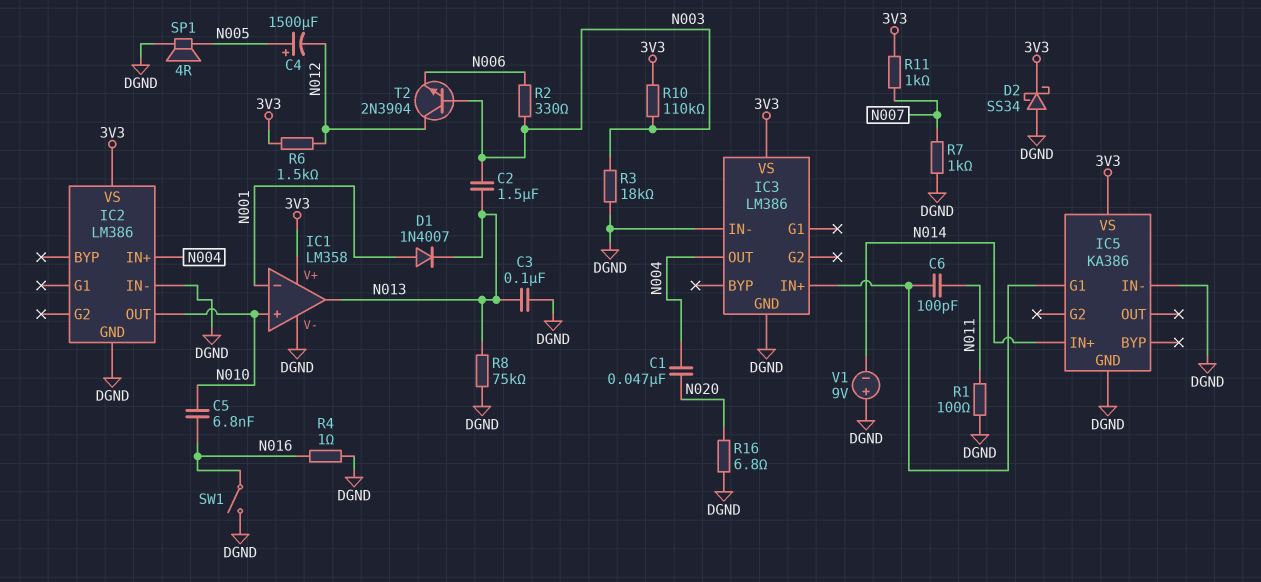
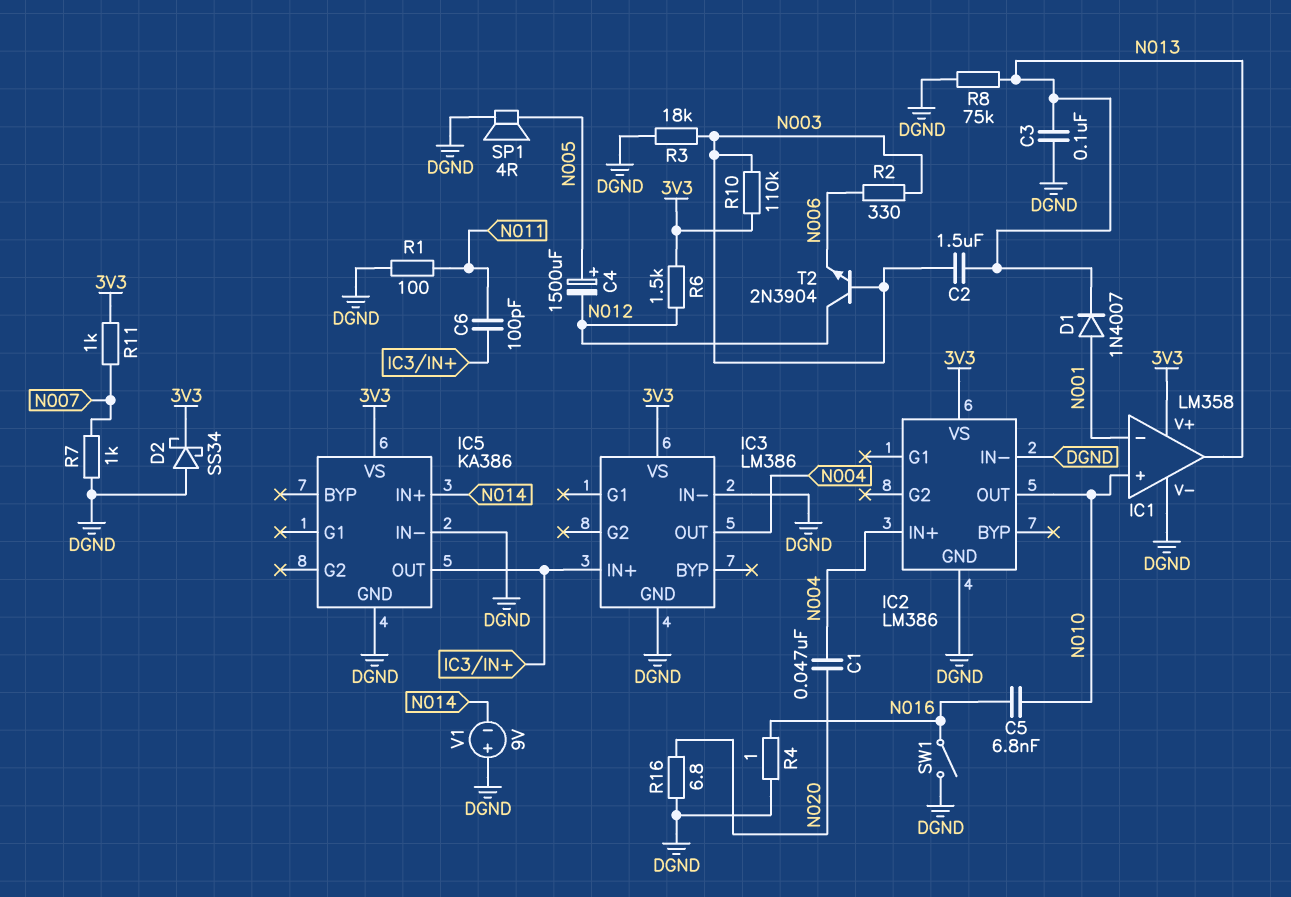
IC5 pin G1: IC3/IN+ -> none
IC5 pin OUT: none -> IC3/IN+

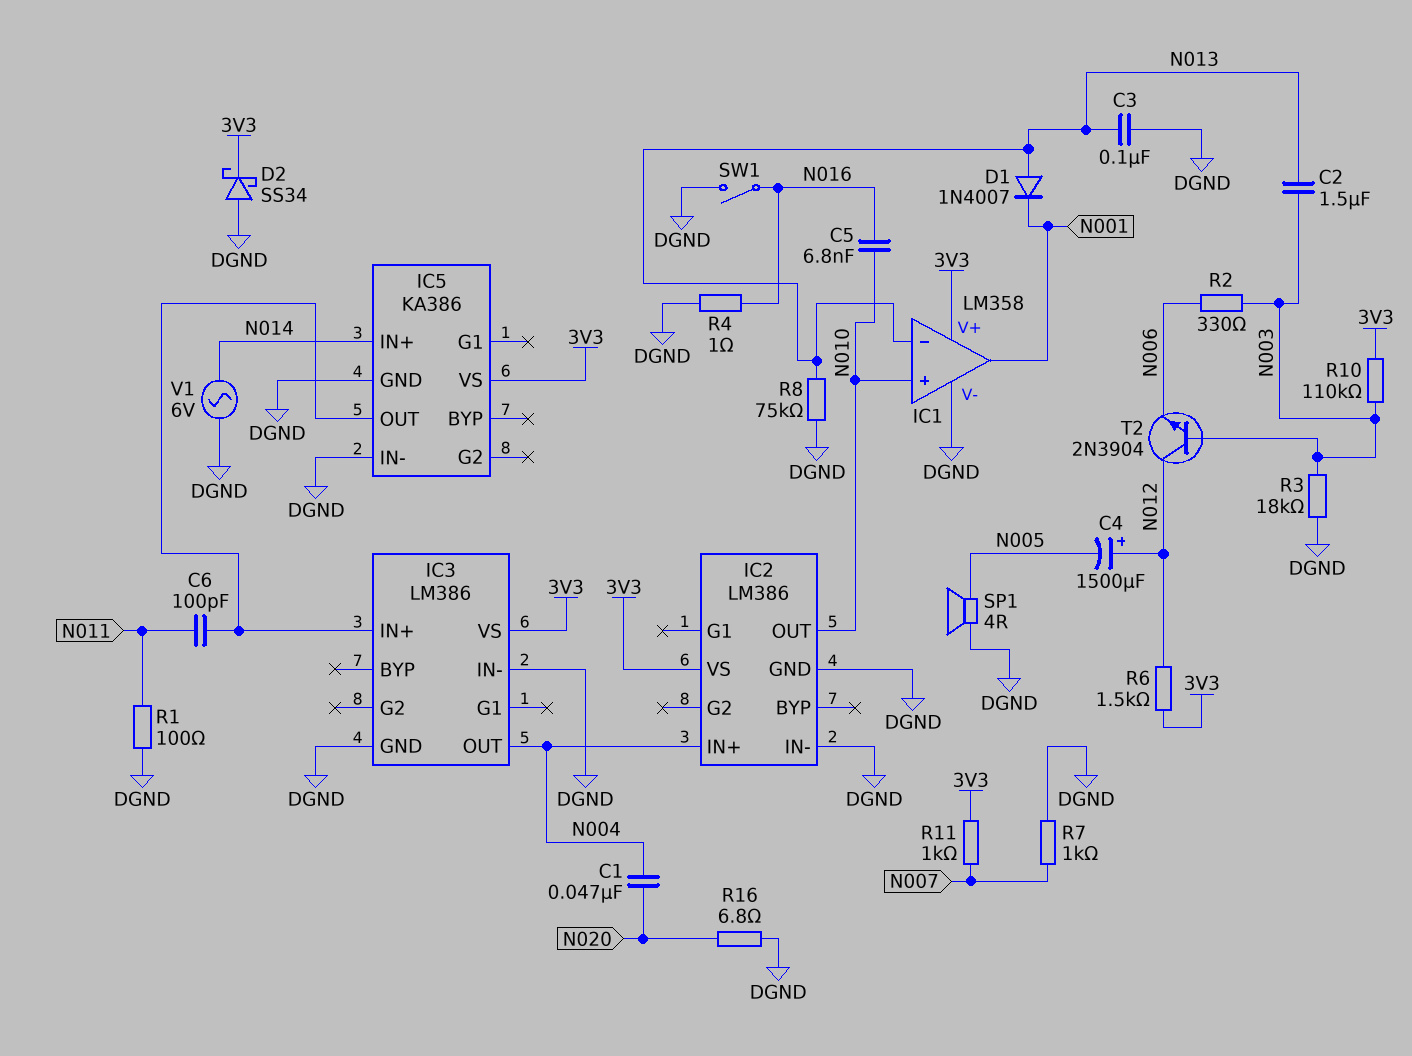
C4: 1500uF (plus N005, minus N012) -> 1500uF (plus N012, minus N005)
D1: diode 1N4007 (A N001, K N013) -> diode 1N4007 (A N013, K N001)
IC1 pin in-: N001 -> N013
IC1 pin out: N013 -> N001
V1: 9V (plus DGND, minus N014) -> AC 6V (DGND, N014)

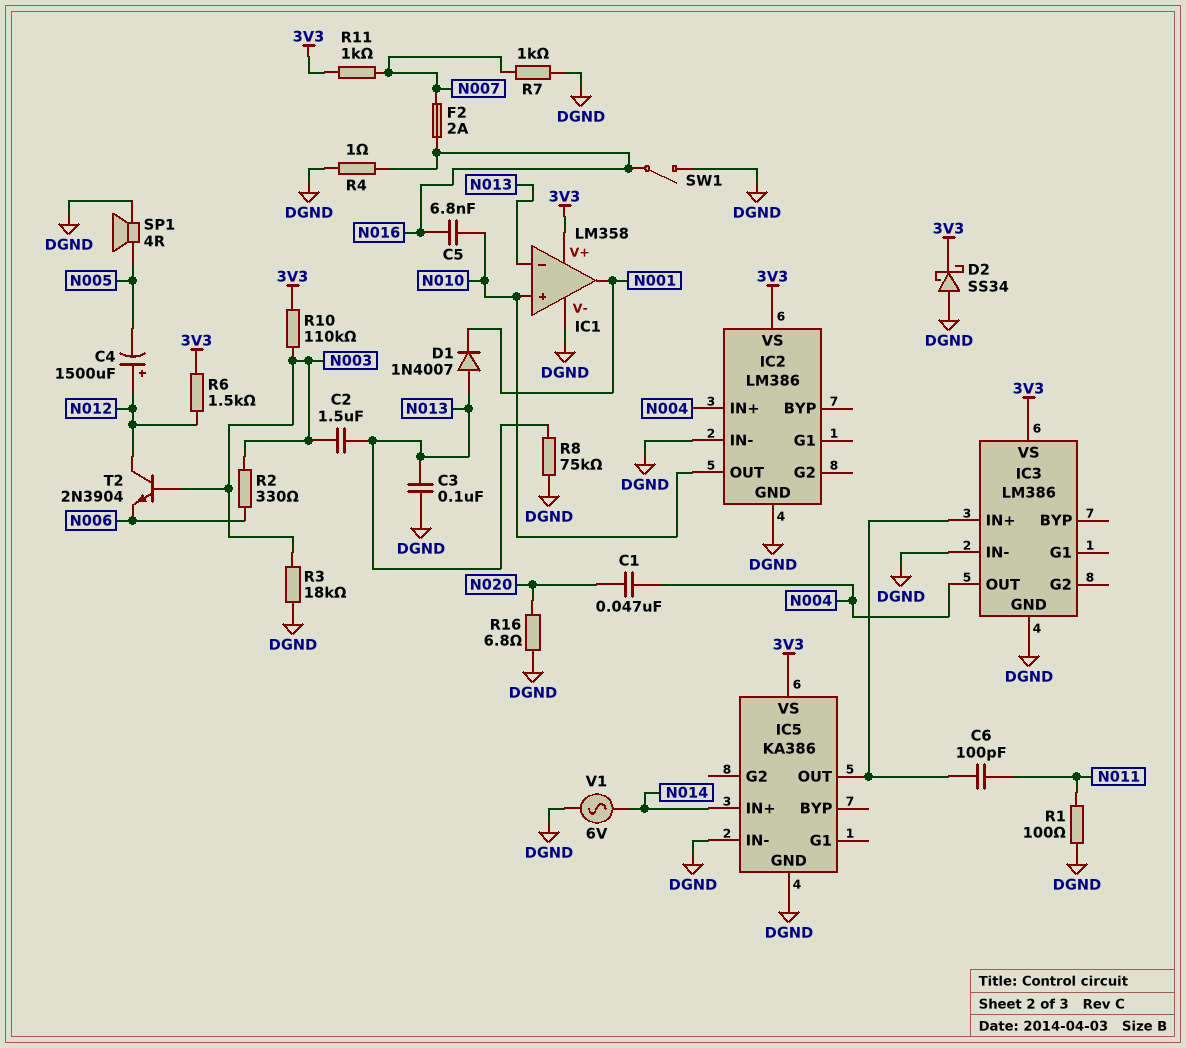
F2: none -> 2A (N007, N016)

